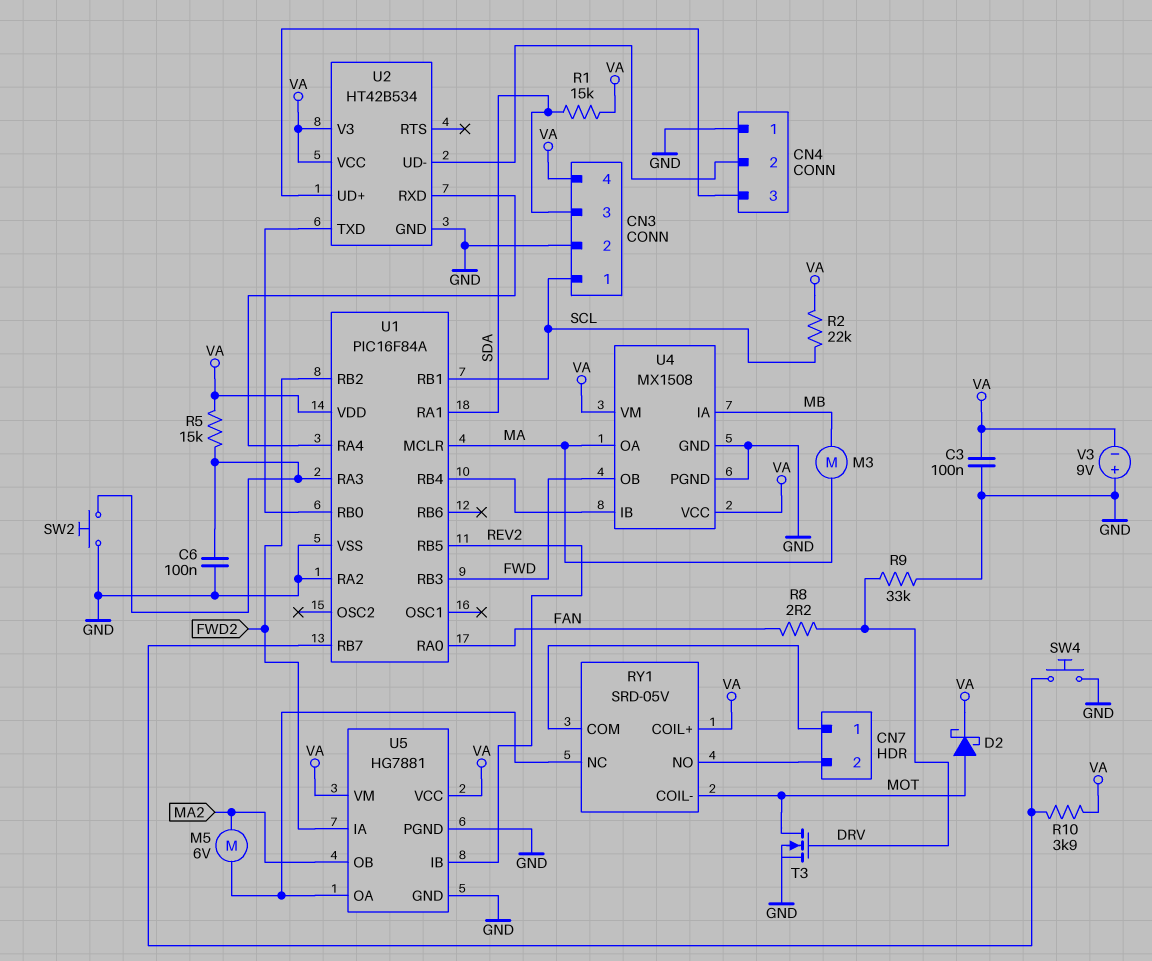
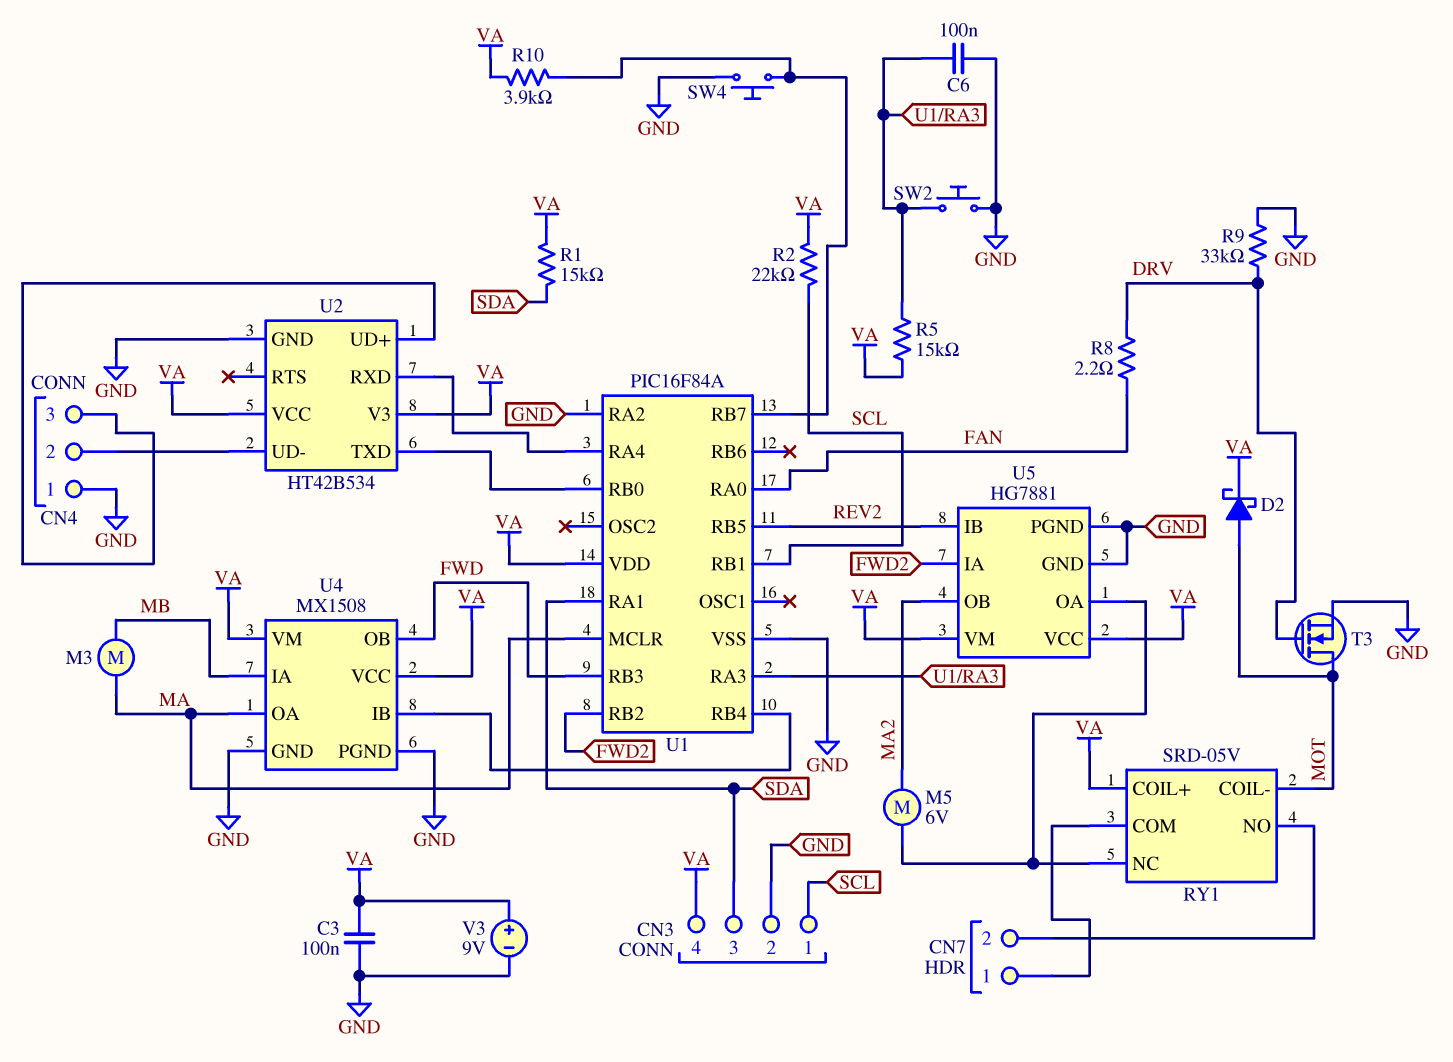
V3: 9V (plus GND, minus VA) -> 9V (plus VA, minus GND)

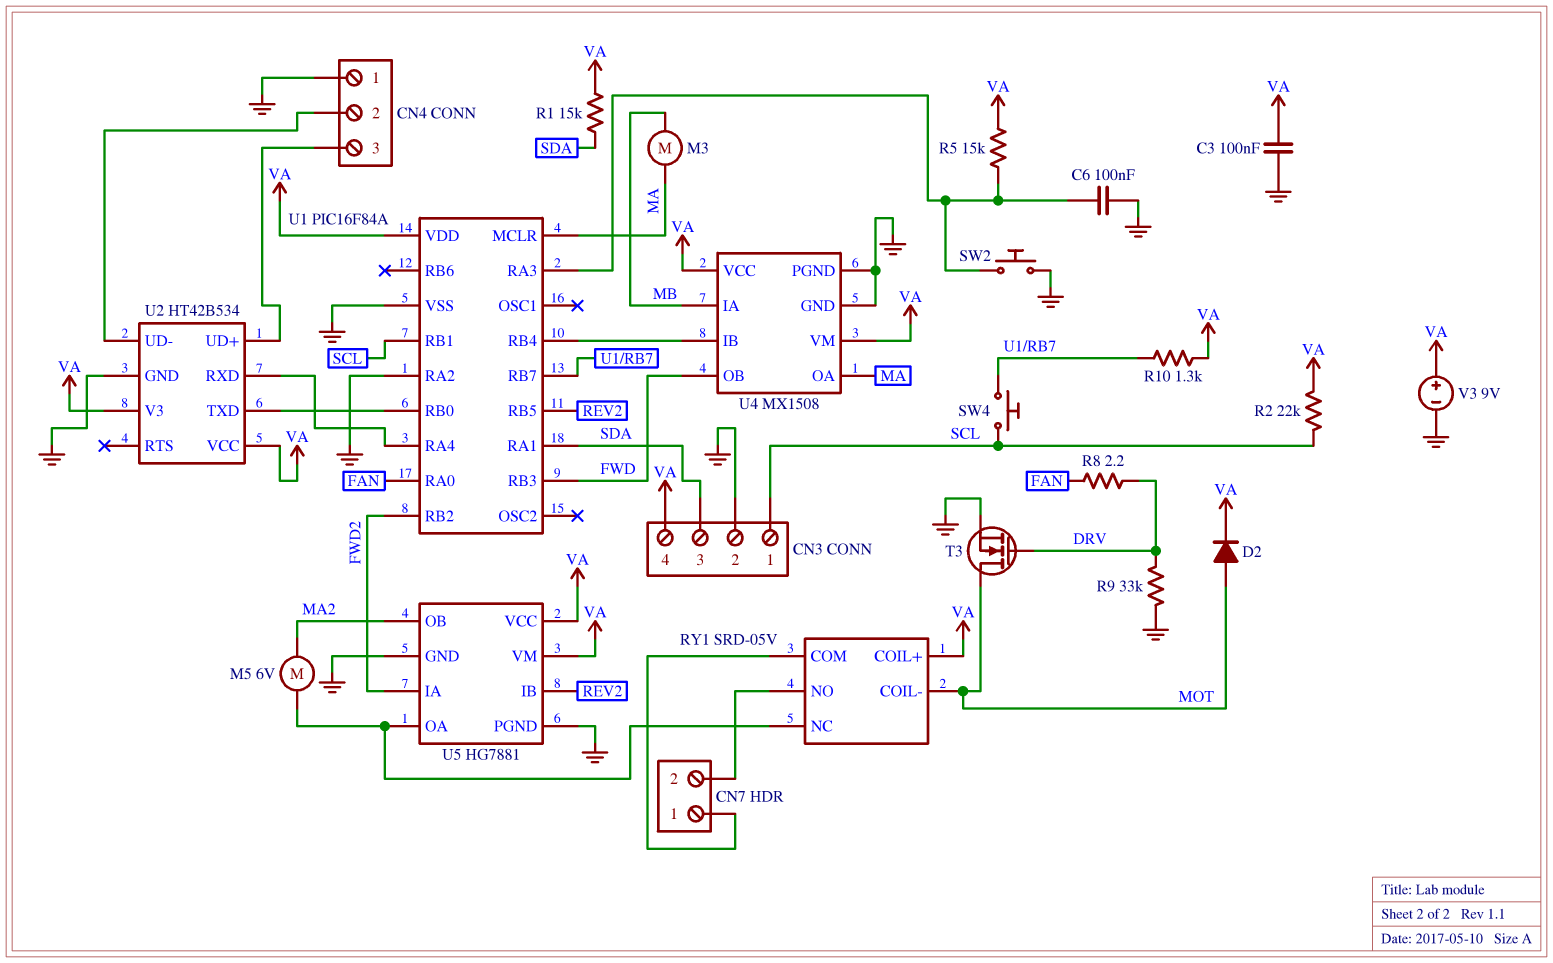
D2: schottky (A MOT, K VA) -> diode (A MOT, K VA)
R10: 3.9k (U1/RB7, VA) -> 1.3k (U1/RB7, VA)
SW4: button (GND, U1/RB7) -> button (SCL, U1/RB7)

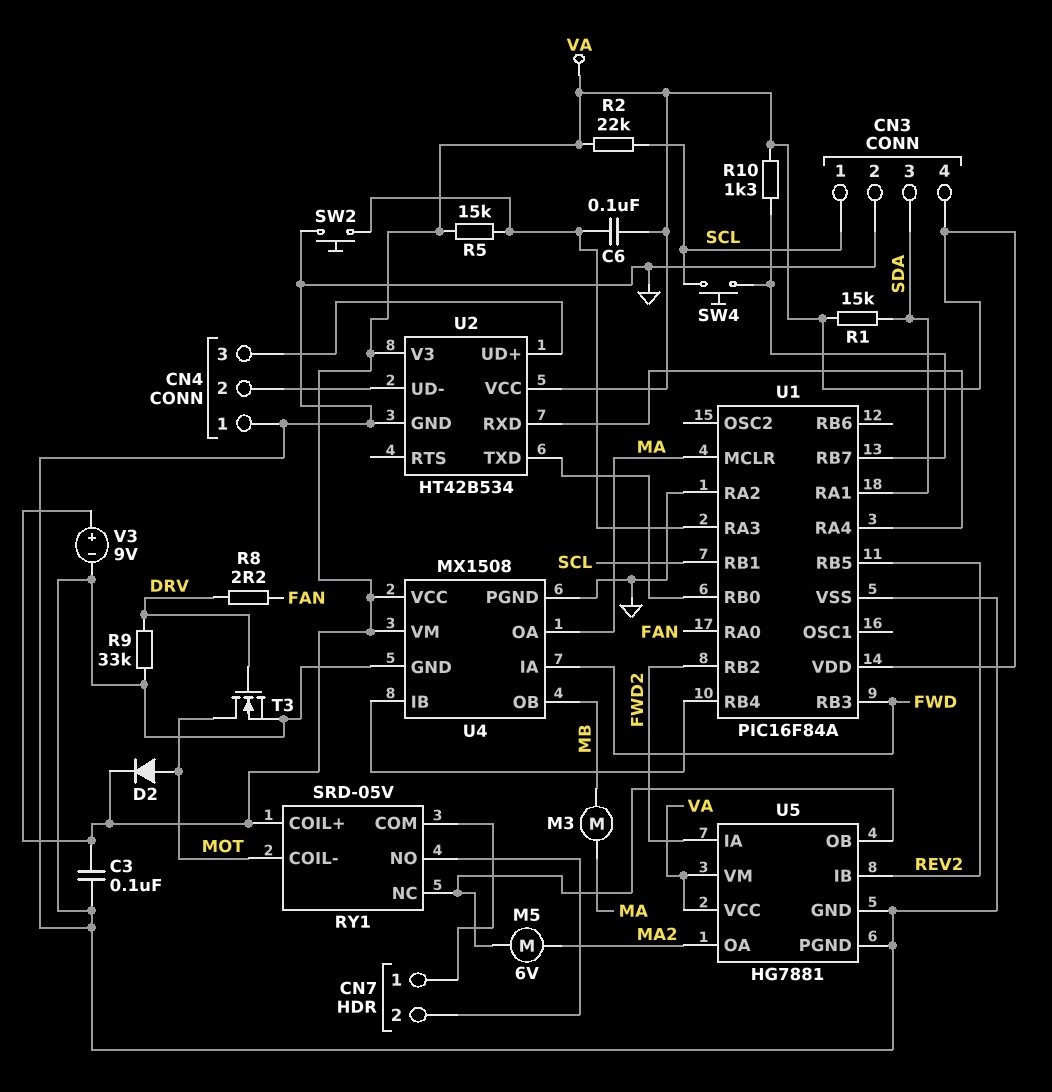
C6: 100nF (GND, U1/RA3) -> 100nF (U1/RA3, VA)
U4 pin IA: MB -> FWD
U4 pin OB: FWD -> MB
U5 pin OA: RY1/NC -> MA2
U5 pin OB: MA2 -> RY1/NC

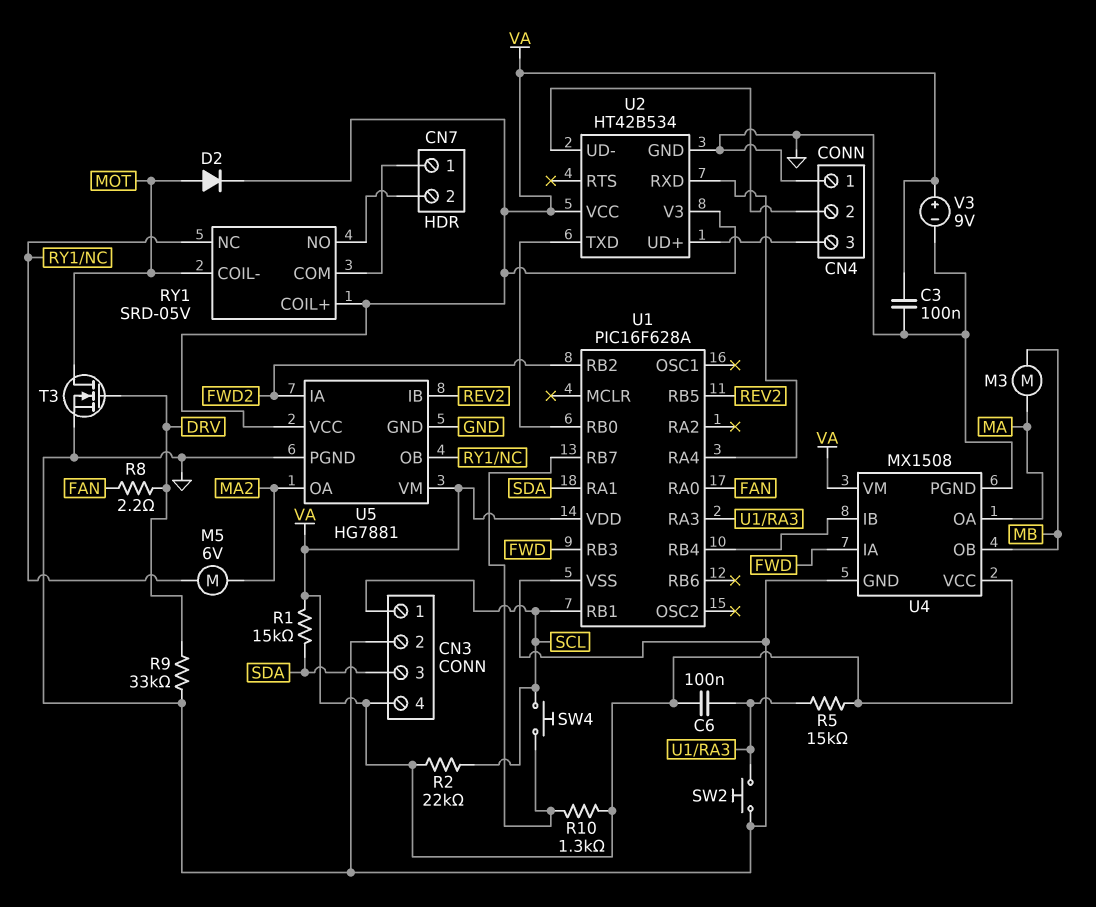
U1: PIC16F84A -> PIC16F628A
U1 pin MCLR: MA -> none
U1 pin RA2: GND -> none

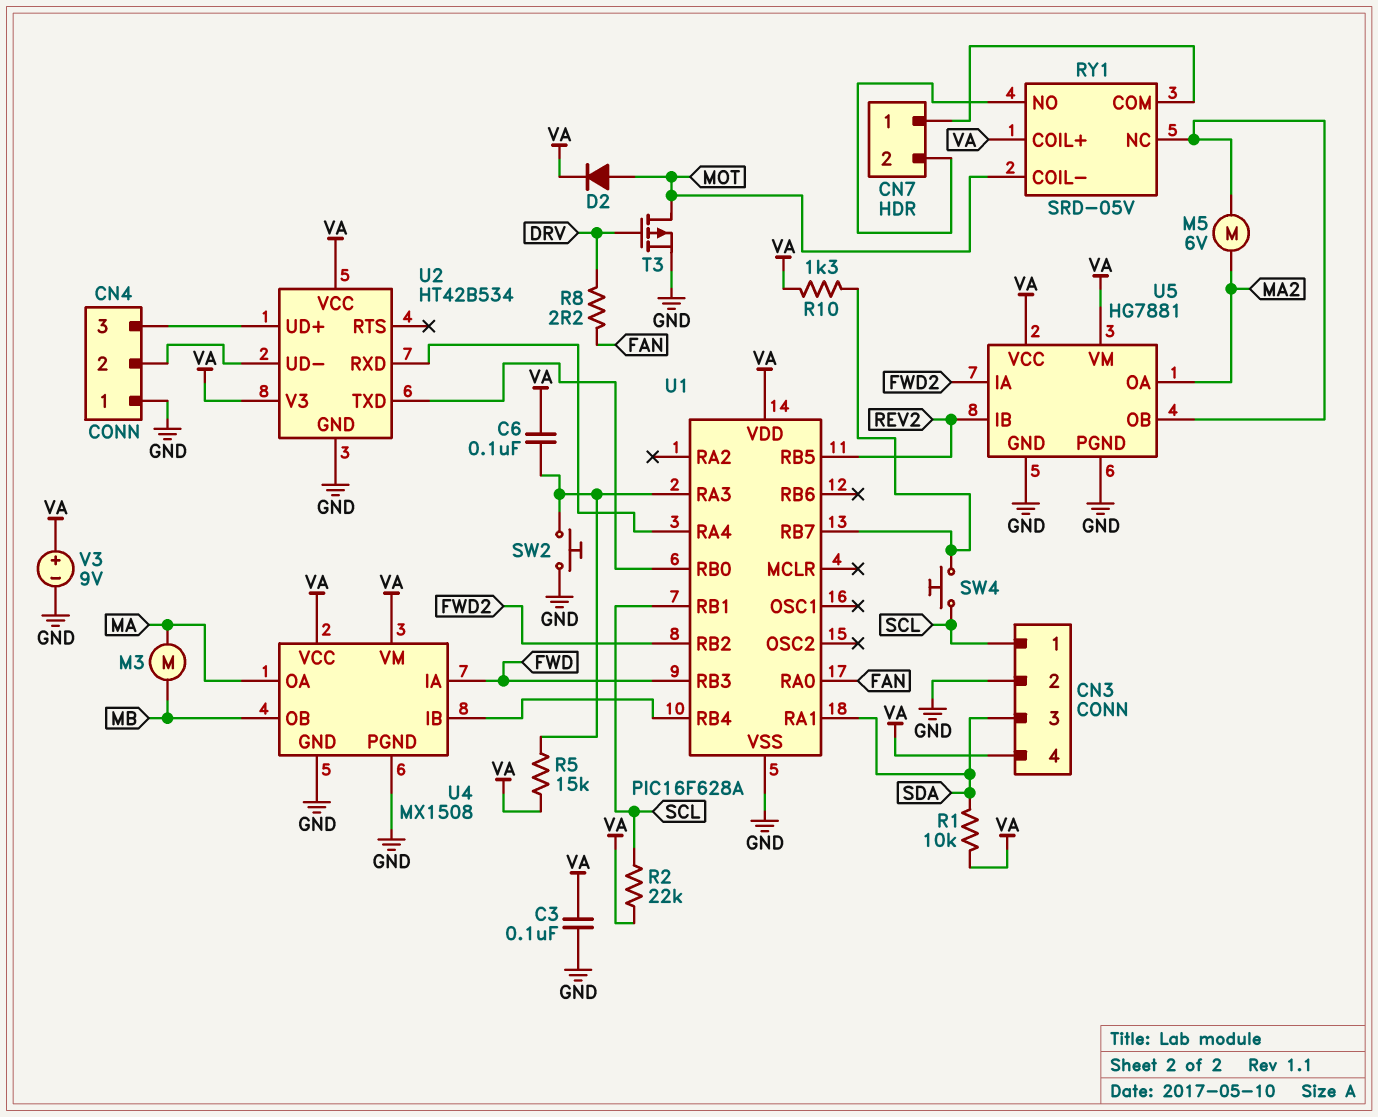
R1: 15k (SDA, VA) -> 10k (SDA, VA)
R9: 33k (DRV, GND) -> none
T3: NMOS (G DRV, D MOT, S GND) -> PMOS (G DRV, D MOT, S GND)

